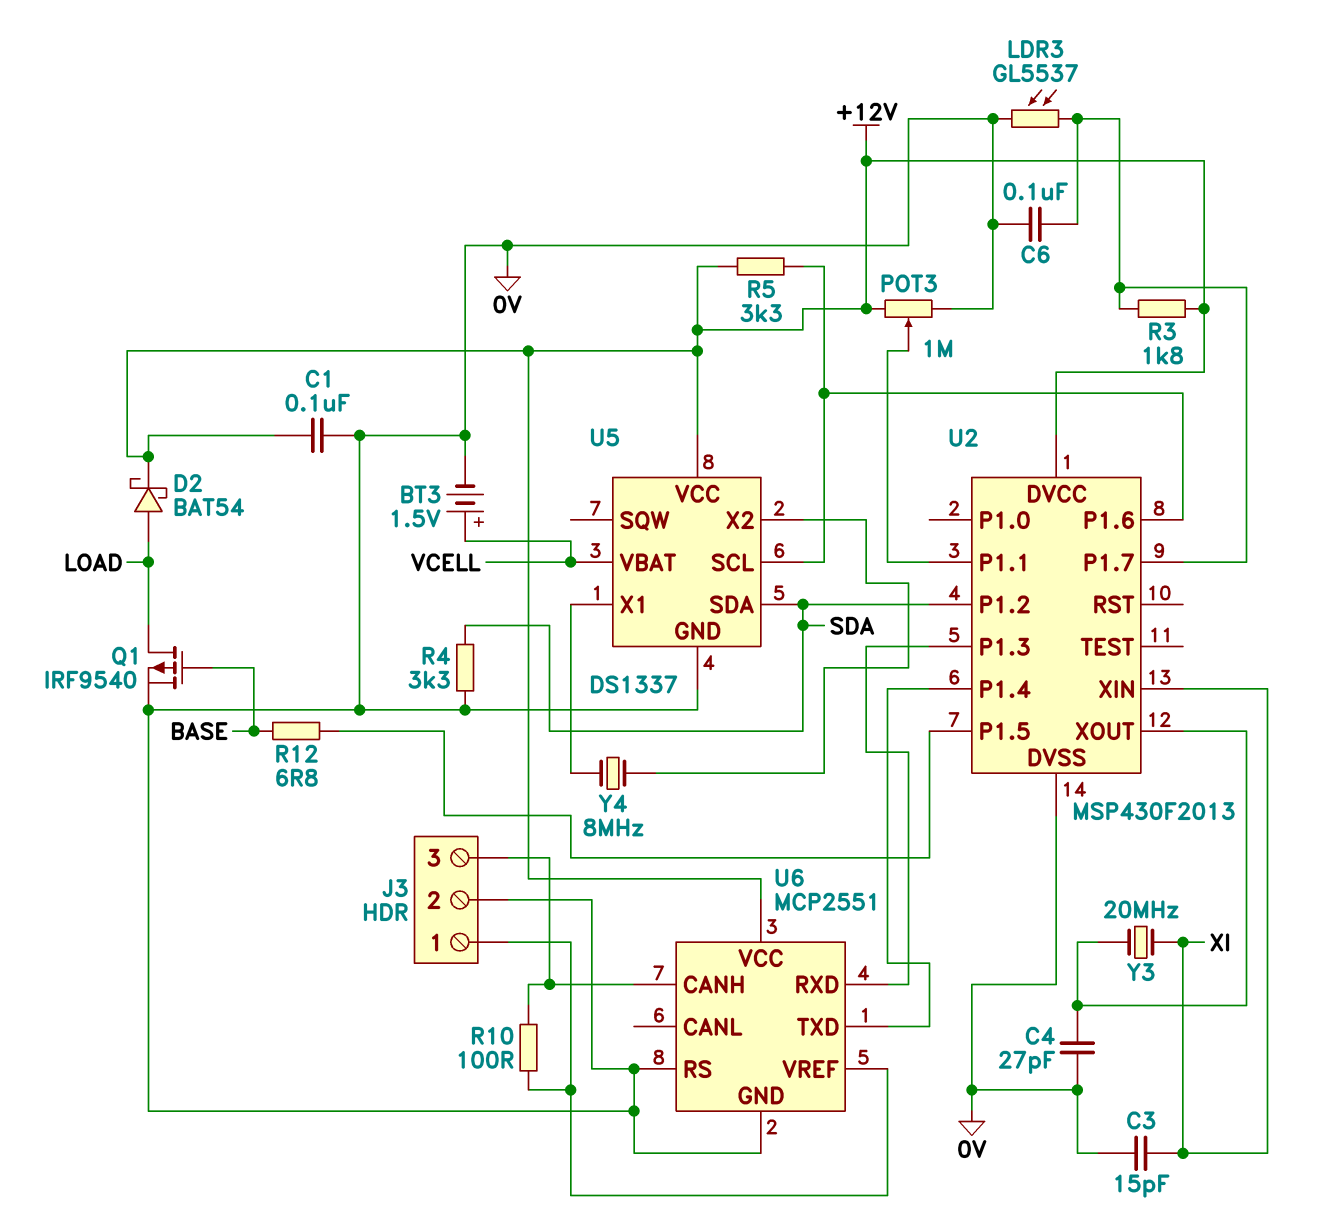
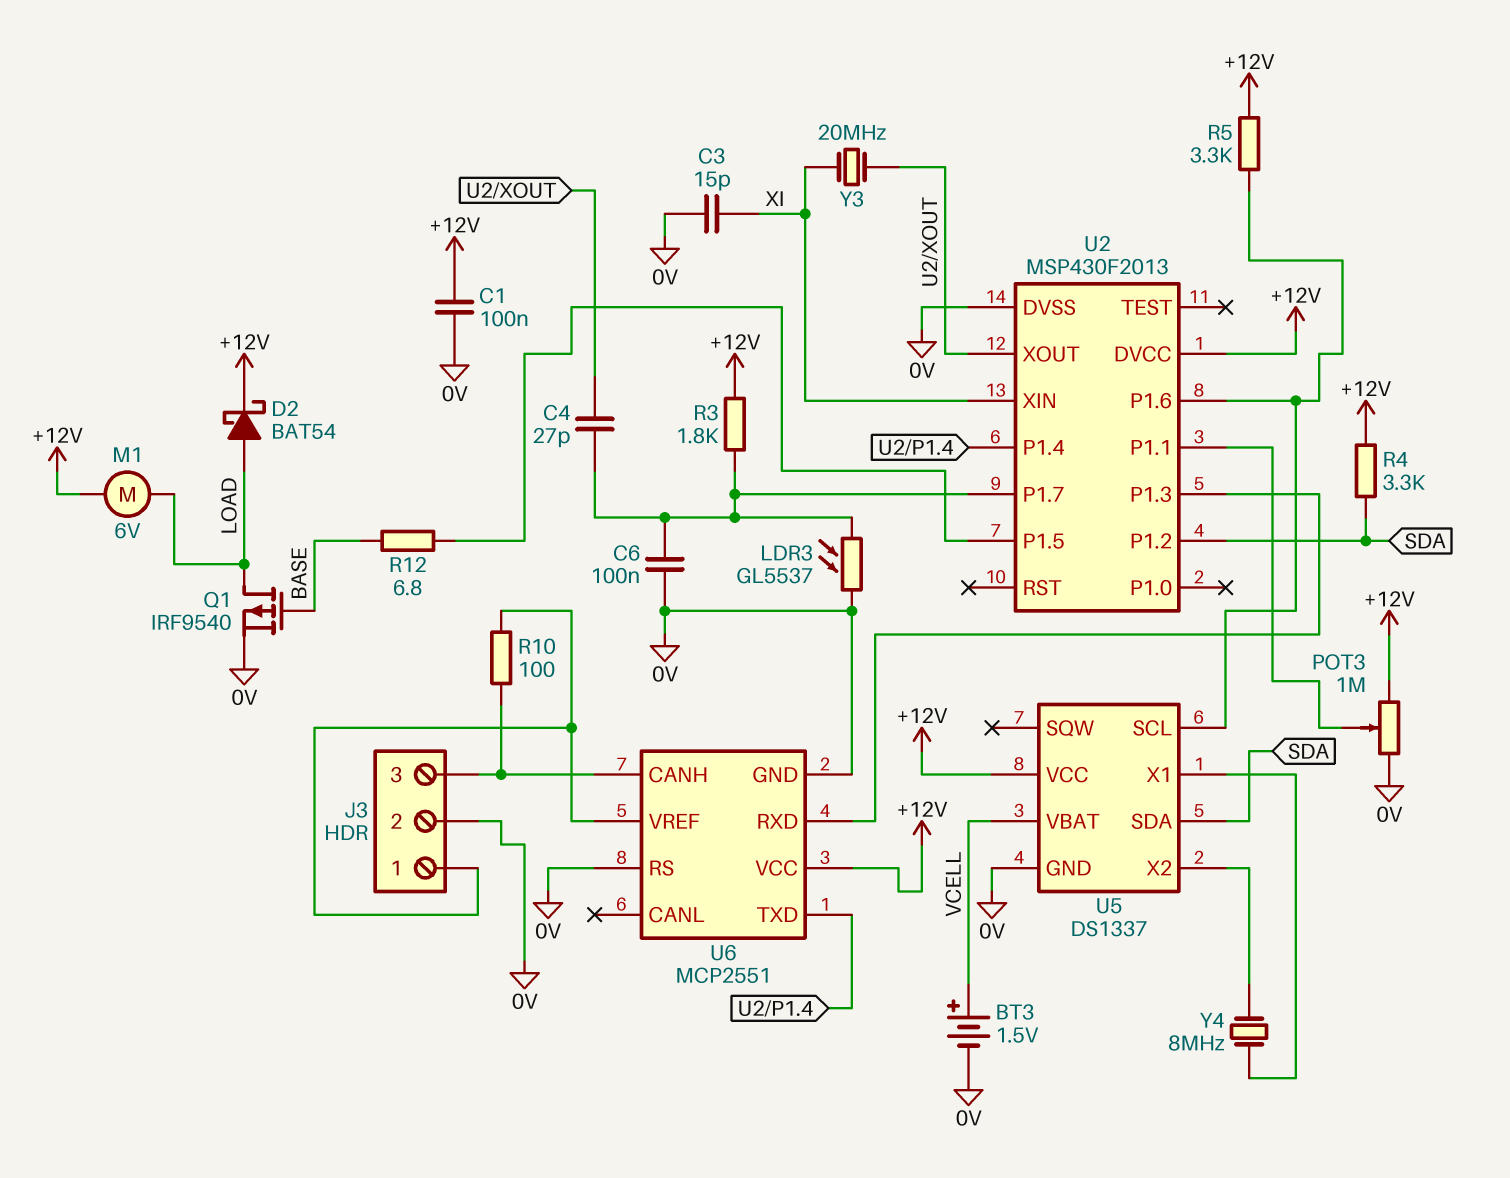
C4: 27pF (0V, U2/XOUT) -> 27pF (U2/P1.7, U2/XOUT)
M1: none -> motor 6V (+12V, LOAD)
R4: 3.3k (0V, SDA) -> 3.3k (+12V, SDA)

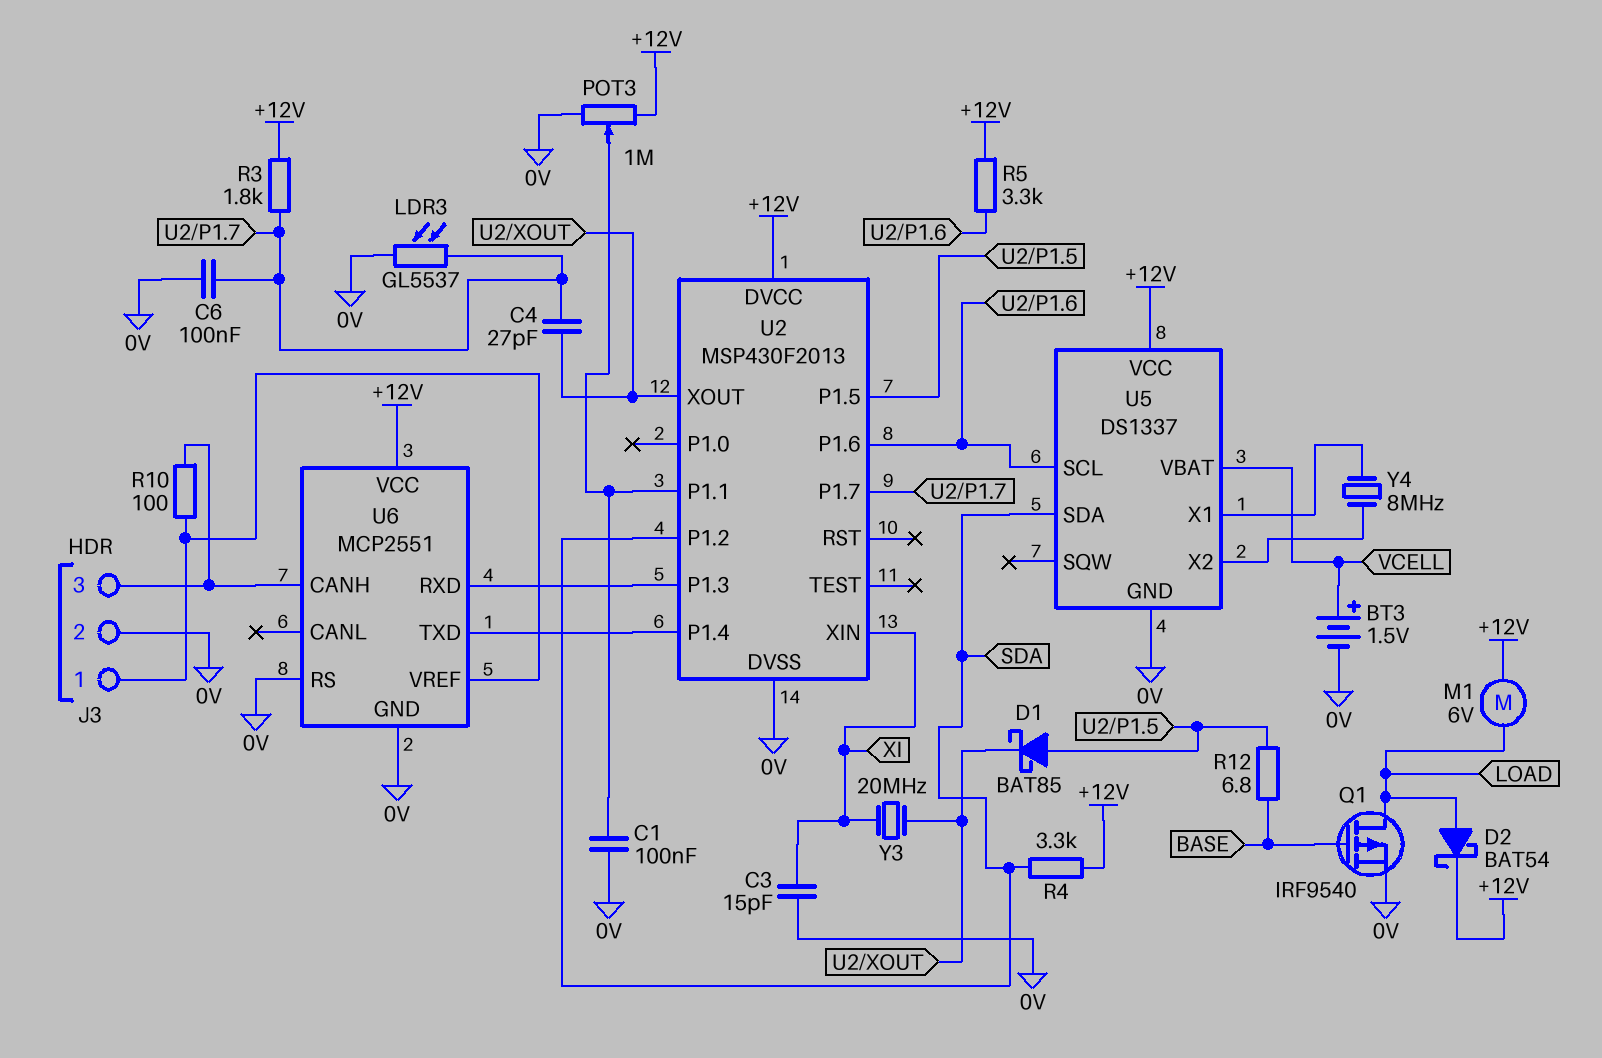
C1: 100nF (+12V, 0V) -> 100nF (0V, U2/P1.1)
D1: none -> schottky BAT85 (A U2/P1.5, K U2/XOUT)

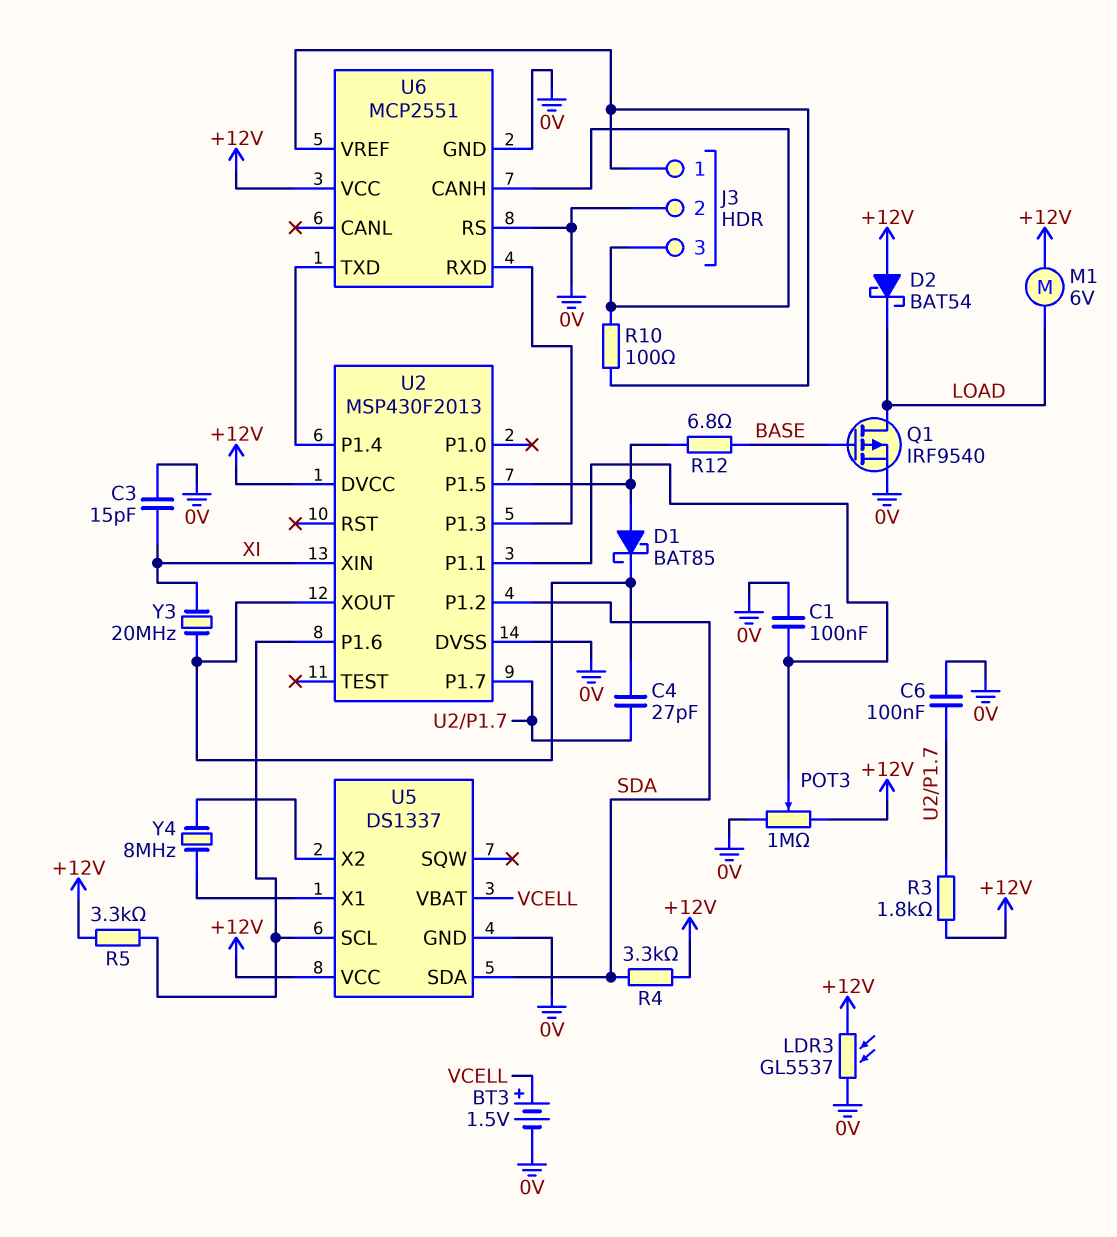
D2: schottky BAT54 (A LOAD, K +12V) -> schottky BAT54 (A +12V, K LOAD)
LDR3: GL5537 (0V, U2/P1.7) -> GL5537 (+12V, 0V)

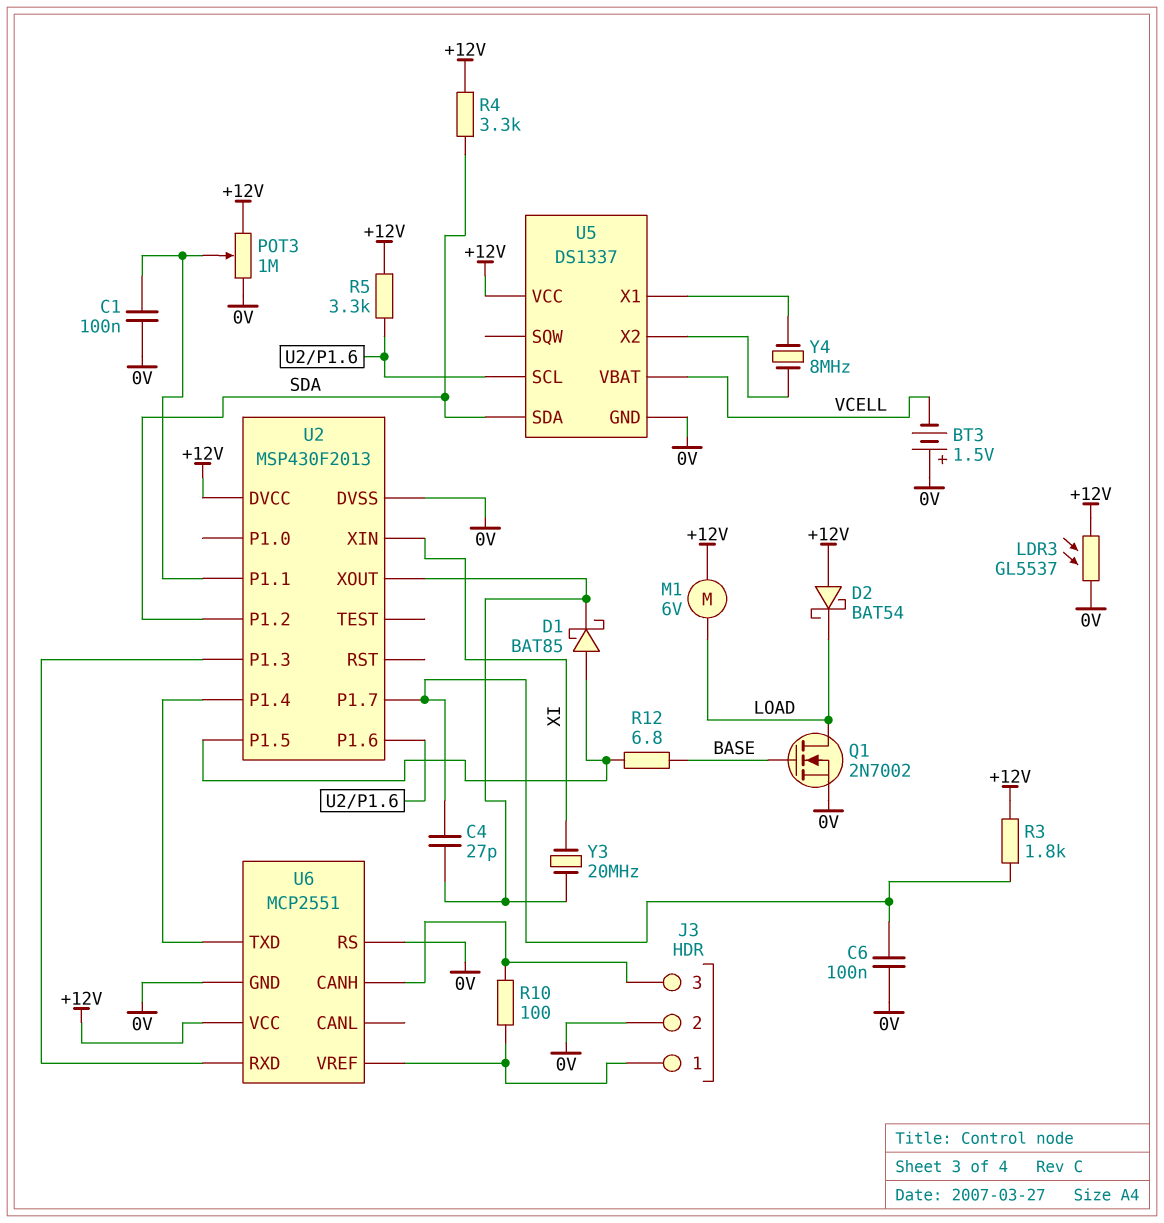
BT3: 1.5V (plus VCELL, minus 0V) -> 1.5V (plus 0V, minus VCELL)
C3: 15pF (0V, XI) -> none
Q1: PMOS IRF9540 (G BASE, D LOAD, S 0V) -> NMOS 2N7002 (G BASE, D LOAD, S 0V)

